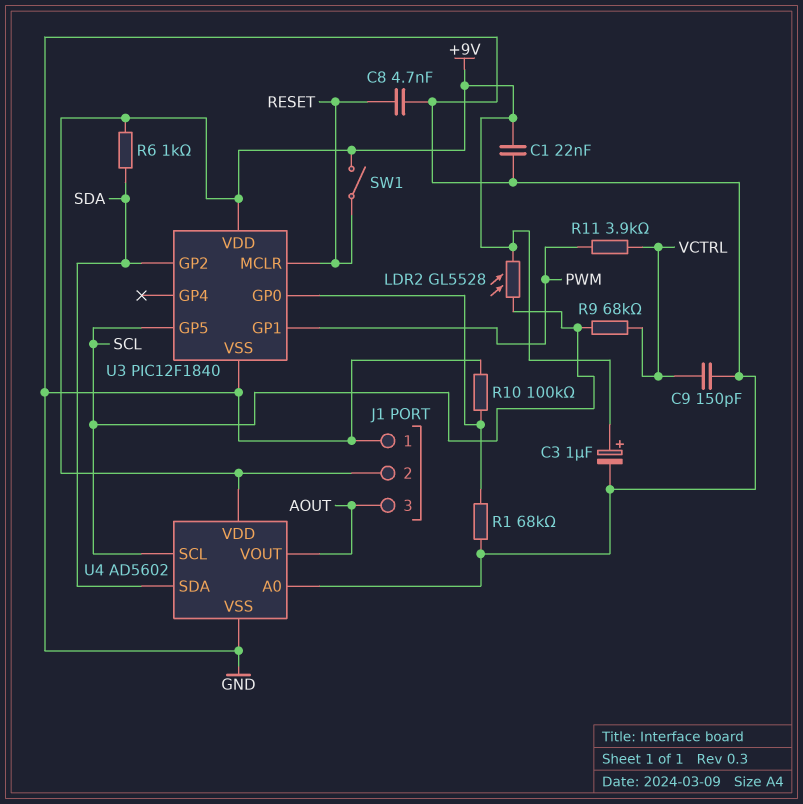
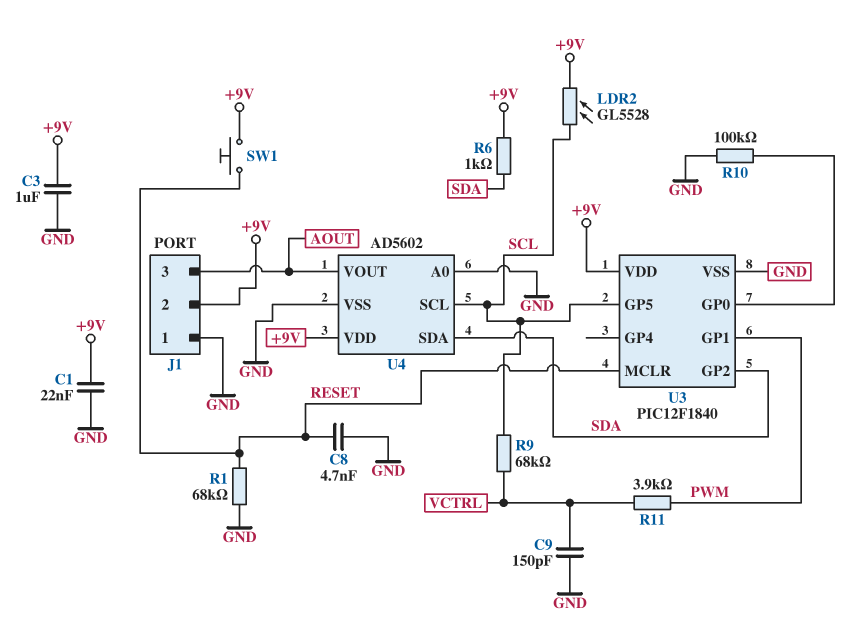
C3: 1uF (plus +9V, minus GND) -> 1uF (+9V, GND)
R1: 68k (GND, U3/GP0) -> 68k (GND, RESET)
SW1: switch (+9V, RESET) -> button (+9V, RESET)

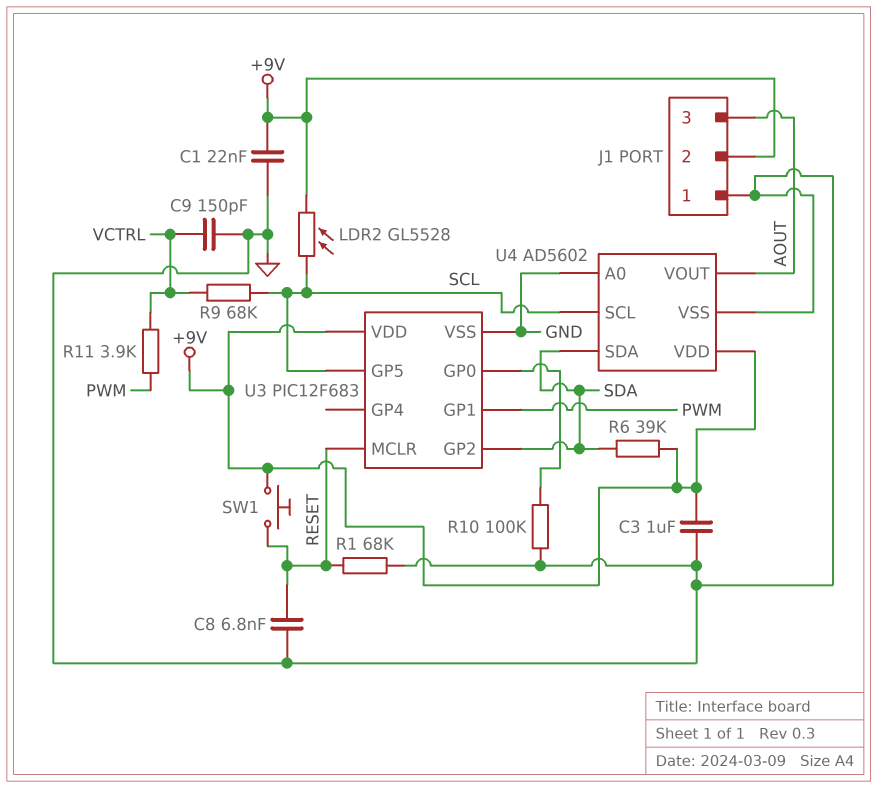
C8: 4.7nF (GND, RESET) -> 6.8nF (GND, RESET)
R6: 1k (+9V, SDA) -> 39k (+9V, SDA)
U3: PIC12F1840 -> PIC12F683

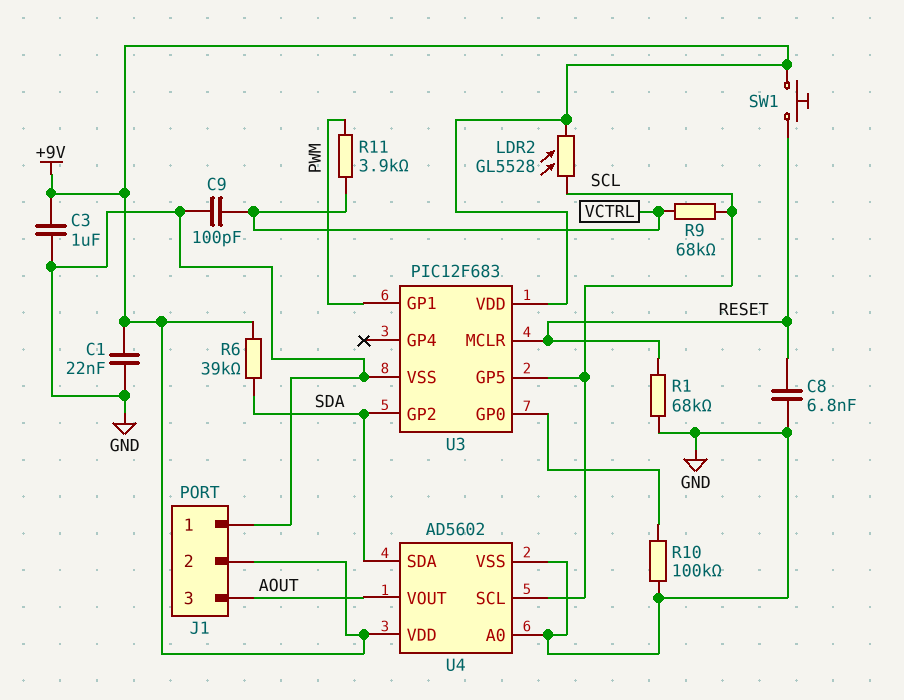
C9: 150pF (GND, VCTRL) -> 100pF (GND, VCTRL)

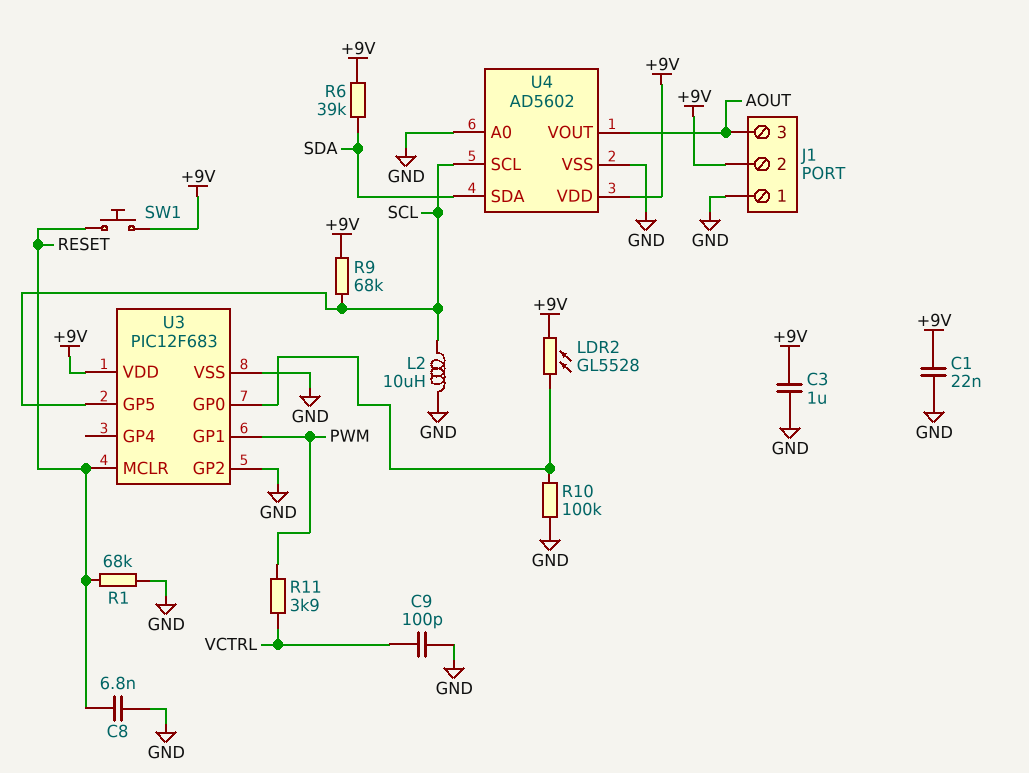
L2: none -> 10uH (GND, SCL)
LDR2: GL5528 (+9V, SCL) -> GL5528 (+9V, U3/GP0)
R9: 68k (SCL, VCTRL) -> 68k (+9V, SCL)
U3 pin GP2: SDA -> GND

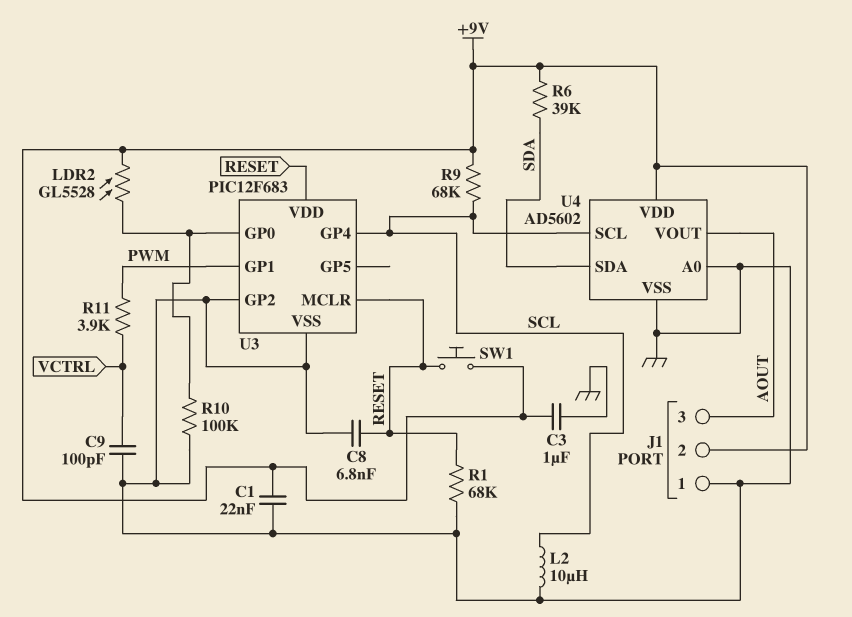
U3 pin GP4: none -> SCL
U3 pin GP5: SCL -> none
U3 pin VDD: +9V -> RESET

